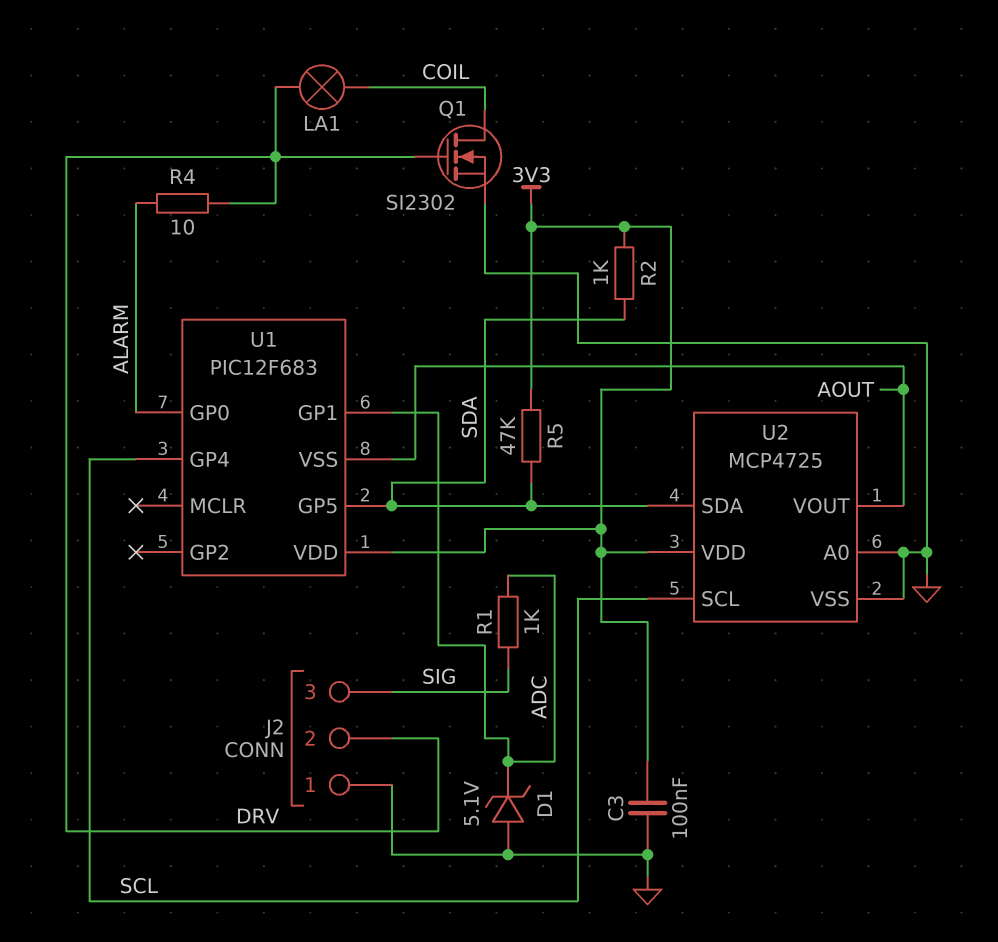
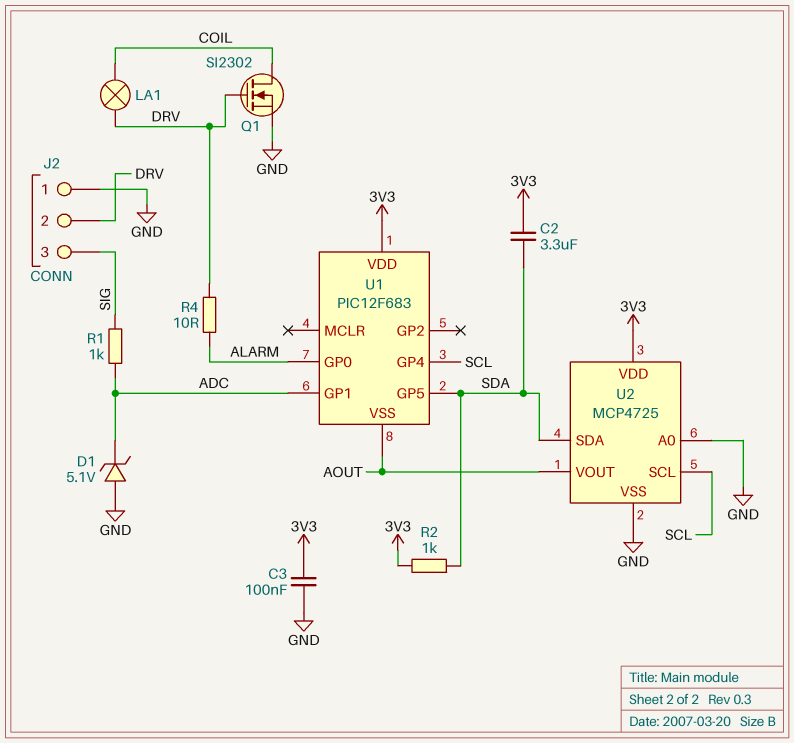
C2: none -> 3.3uF (3V3, SDA)
R5: 47k (3V3, SDA) -> none

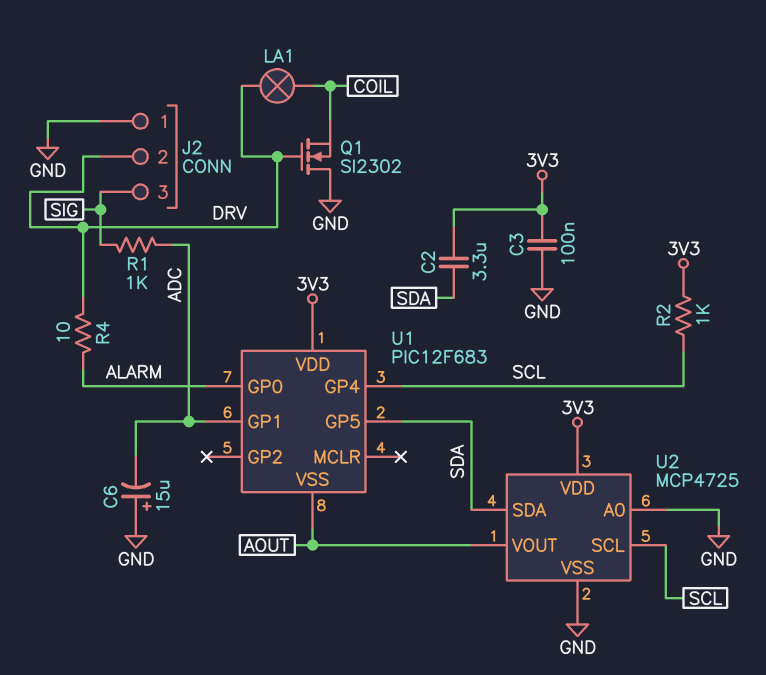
C6: none -> 15uF (plus GND, minus ADC)
D1: zener 5.1V (A GND, K ADC) -> none
Q1: NMOS SI2302 (G DRV, D COIL, S GND) -> NMOS SI2302 (G DRV, D GND, S COIL)
R2: 1k (3V3, SDA) -> 1k (3V3, SCL)

